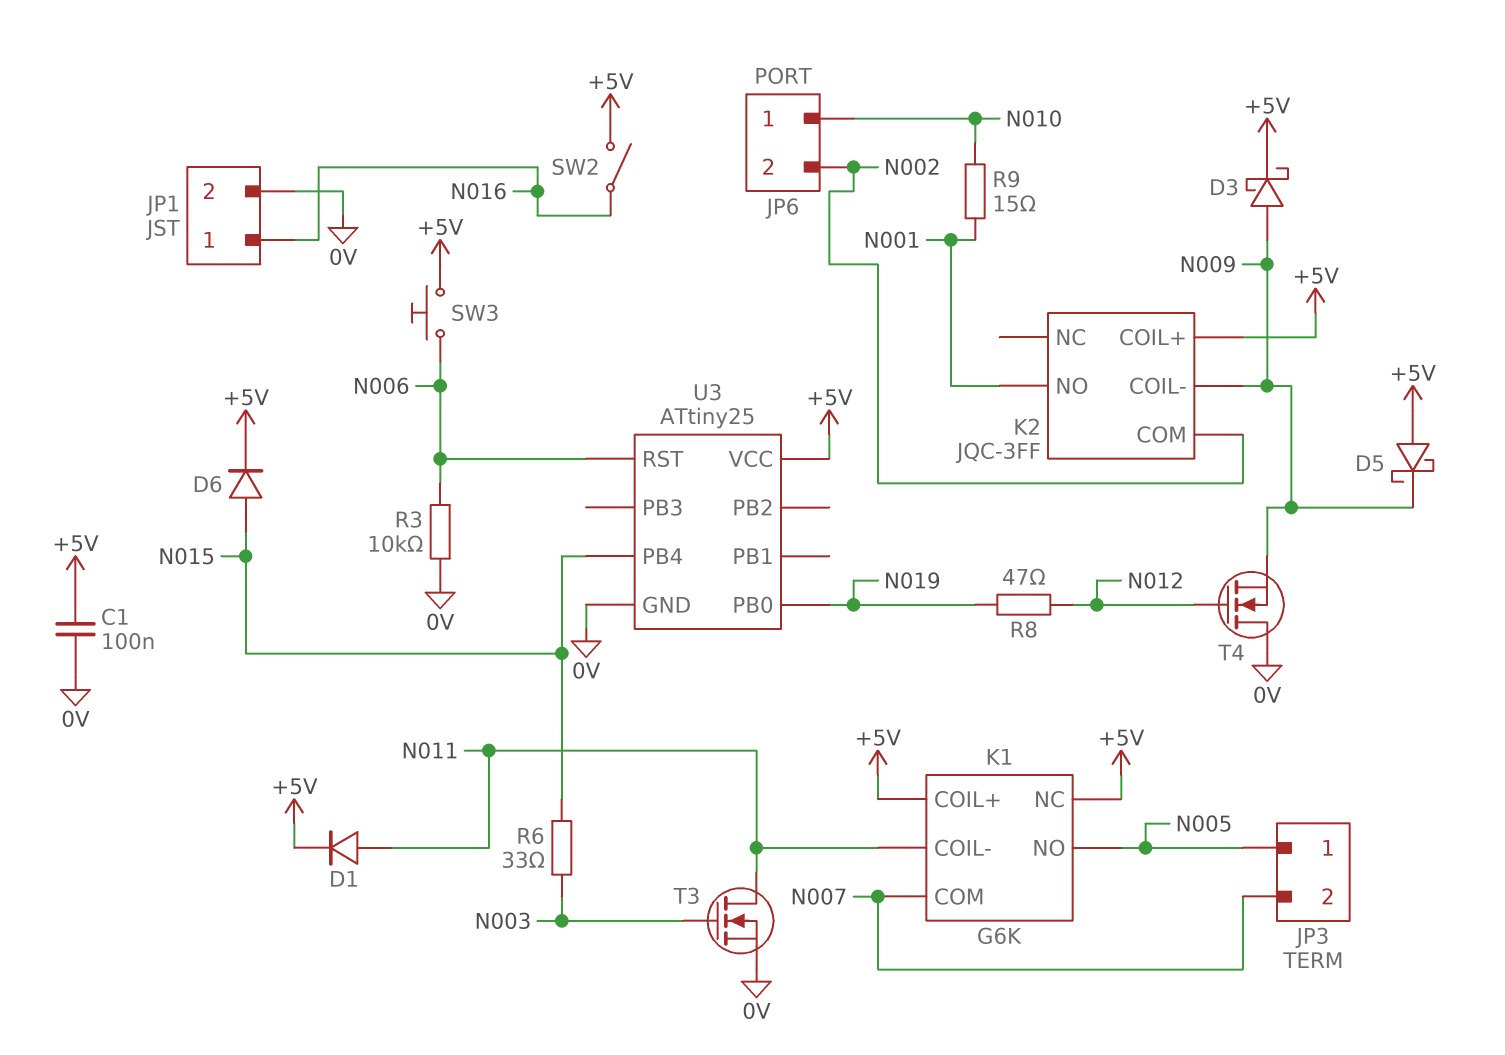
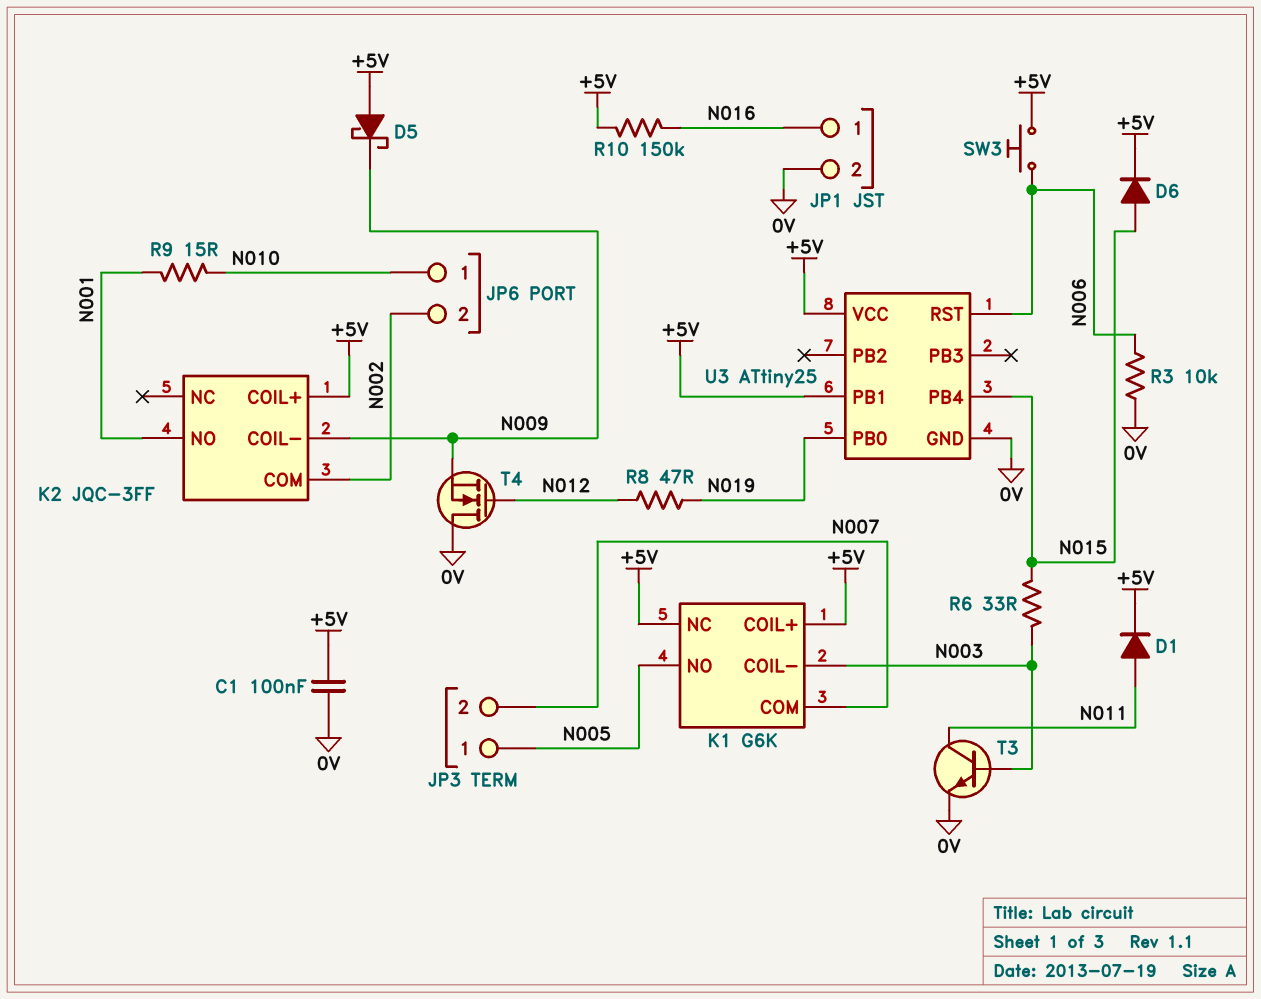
D3: schottky (A N009, K +5V) -> none
K1 pin COIL-: N011 -> N003
R10: none -> 150k (+5V, N016)
SW2: switch (+5V, N016) -> none
T3: NMOS (G N003, D N011, S 0V) -> NPN (B N003, C N011, E 0V)
U3 pin PB1: none -> +5V

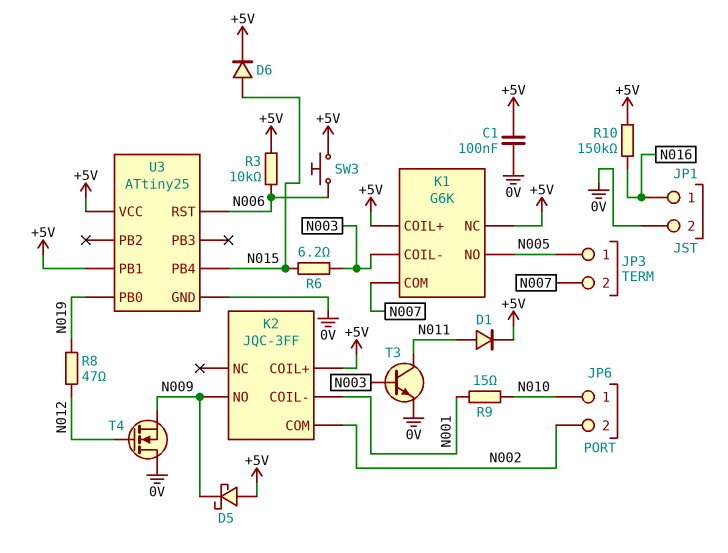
K2 pin COIL-: N009 -> N001
K2 pin NO: N001 -> N009
R3: 10k (0V, N006) -> 10k (+5V, N006)
R6: 33 (N003, N015) -> 6.2 (N003, N015)

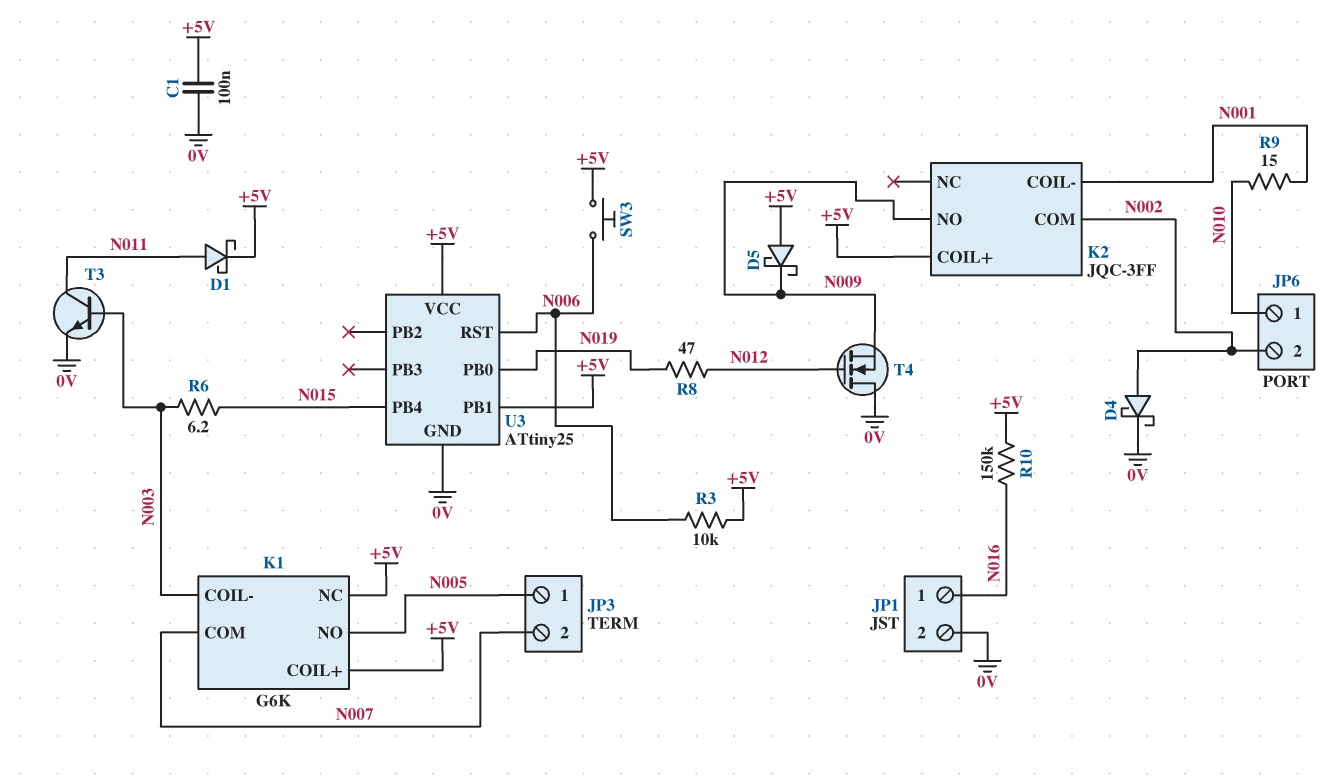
D1: diode (A N011, K +5V) -> schottky (A N011, K +5V)
D4: none -> schottky (A N002, K 0V)
D6: diode (A N015, K +5V) -> none

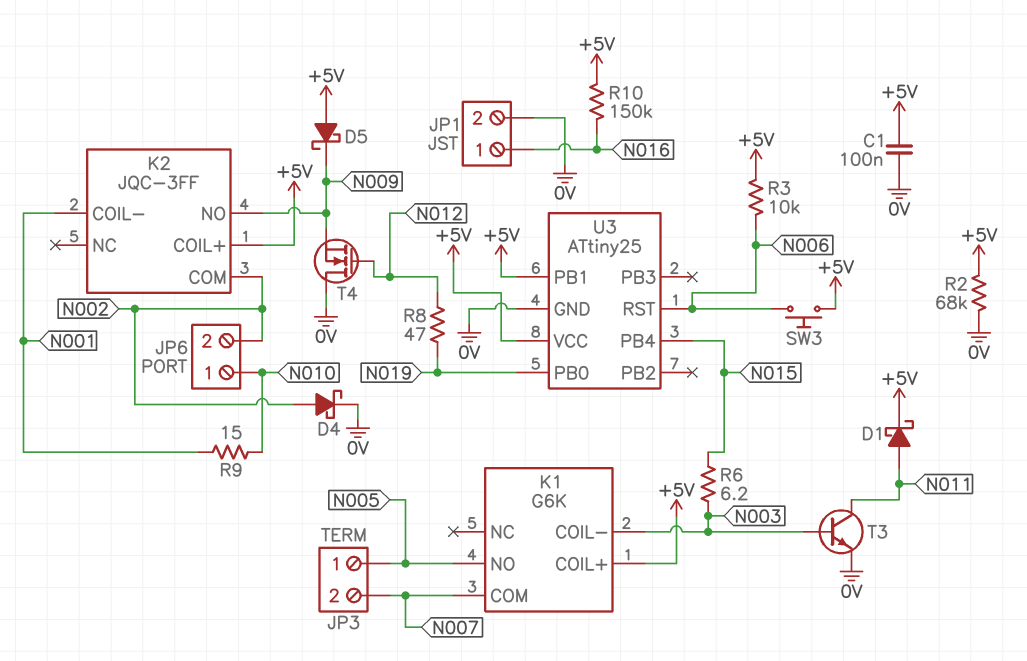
K1 pin NC: +5V -> none
R2: none -> 68k (+5V, 0V)

